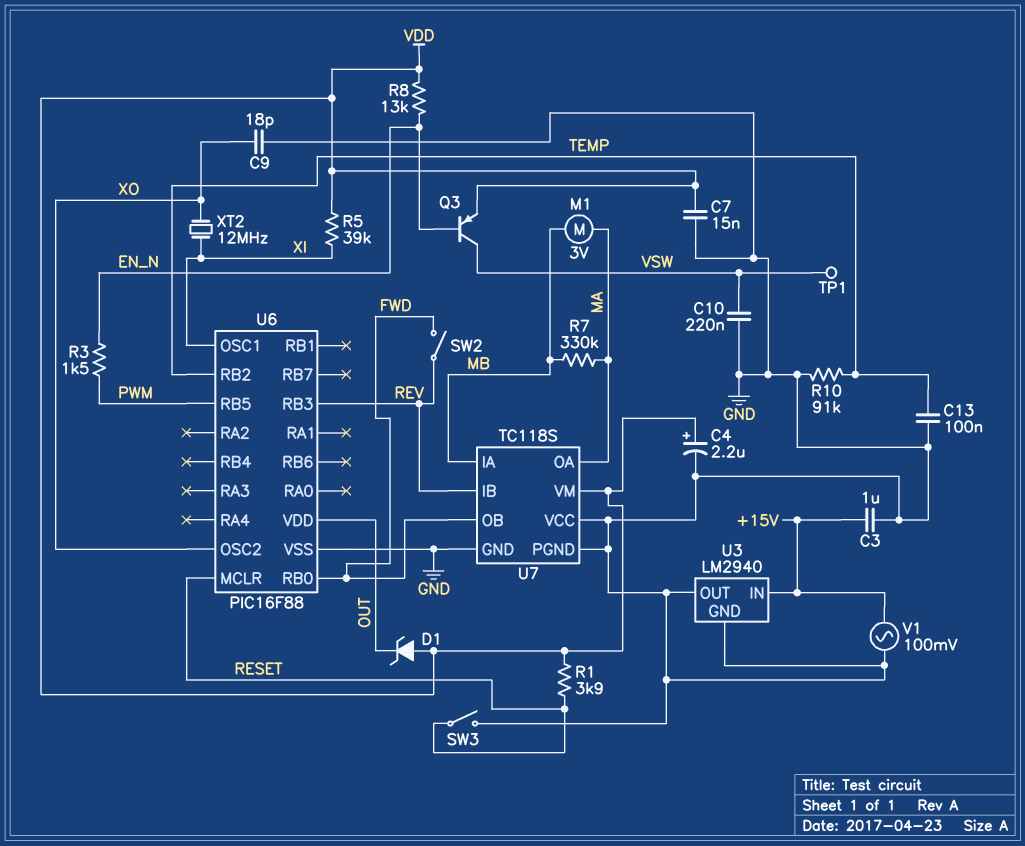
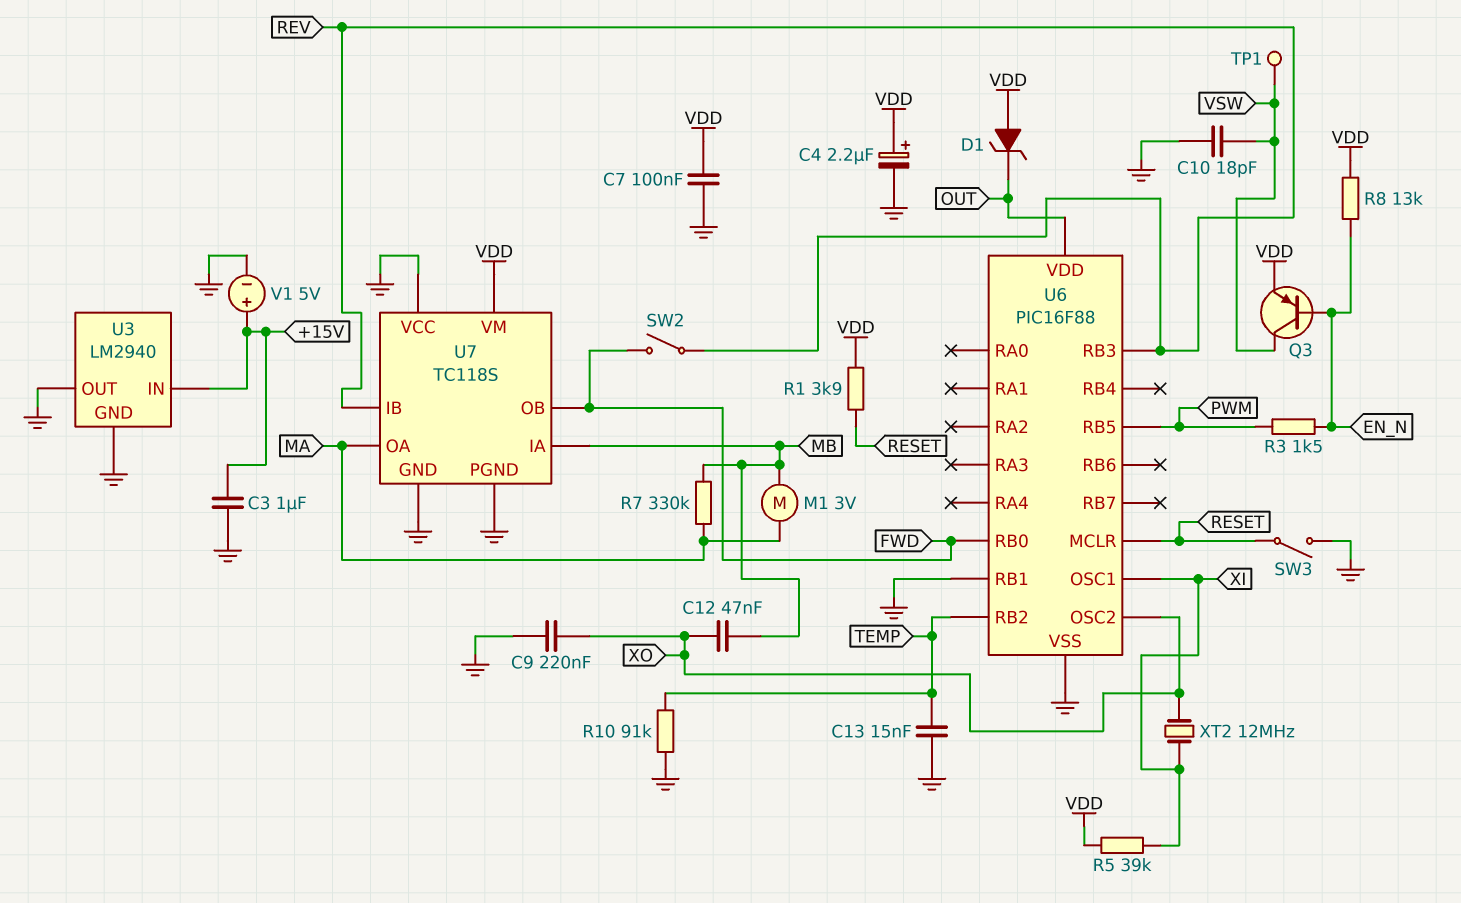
C7: 15nF (GND, VDD) -> 100nF (GND, VDD)
C9: 18pF (GND, XO) -> 220nF (GND, XO)
C10: 220nF (GND, VSW) -> 18pF (GND, VSW)
C12: none -> 47nF (MB, XO)
C13: 100nF (GND, TEMP) -> 15nF (GND, TEMP)
U6 pin RB1: none -> GND
V1: AC 100mV (+15V, GND) -> 5V (plus +15V, minus GND)

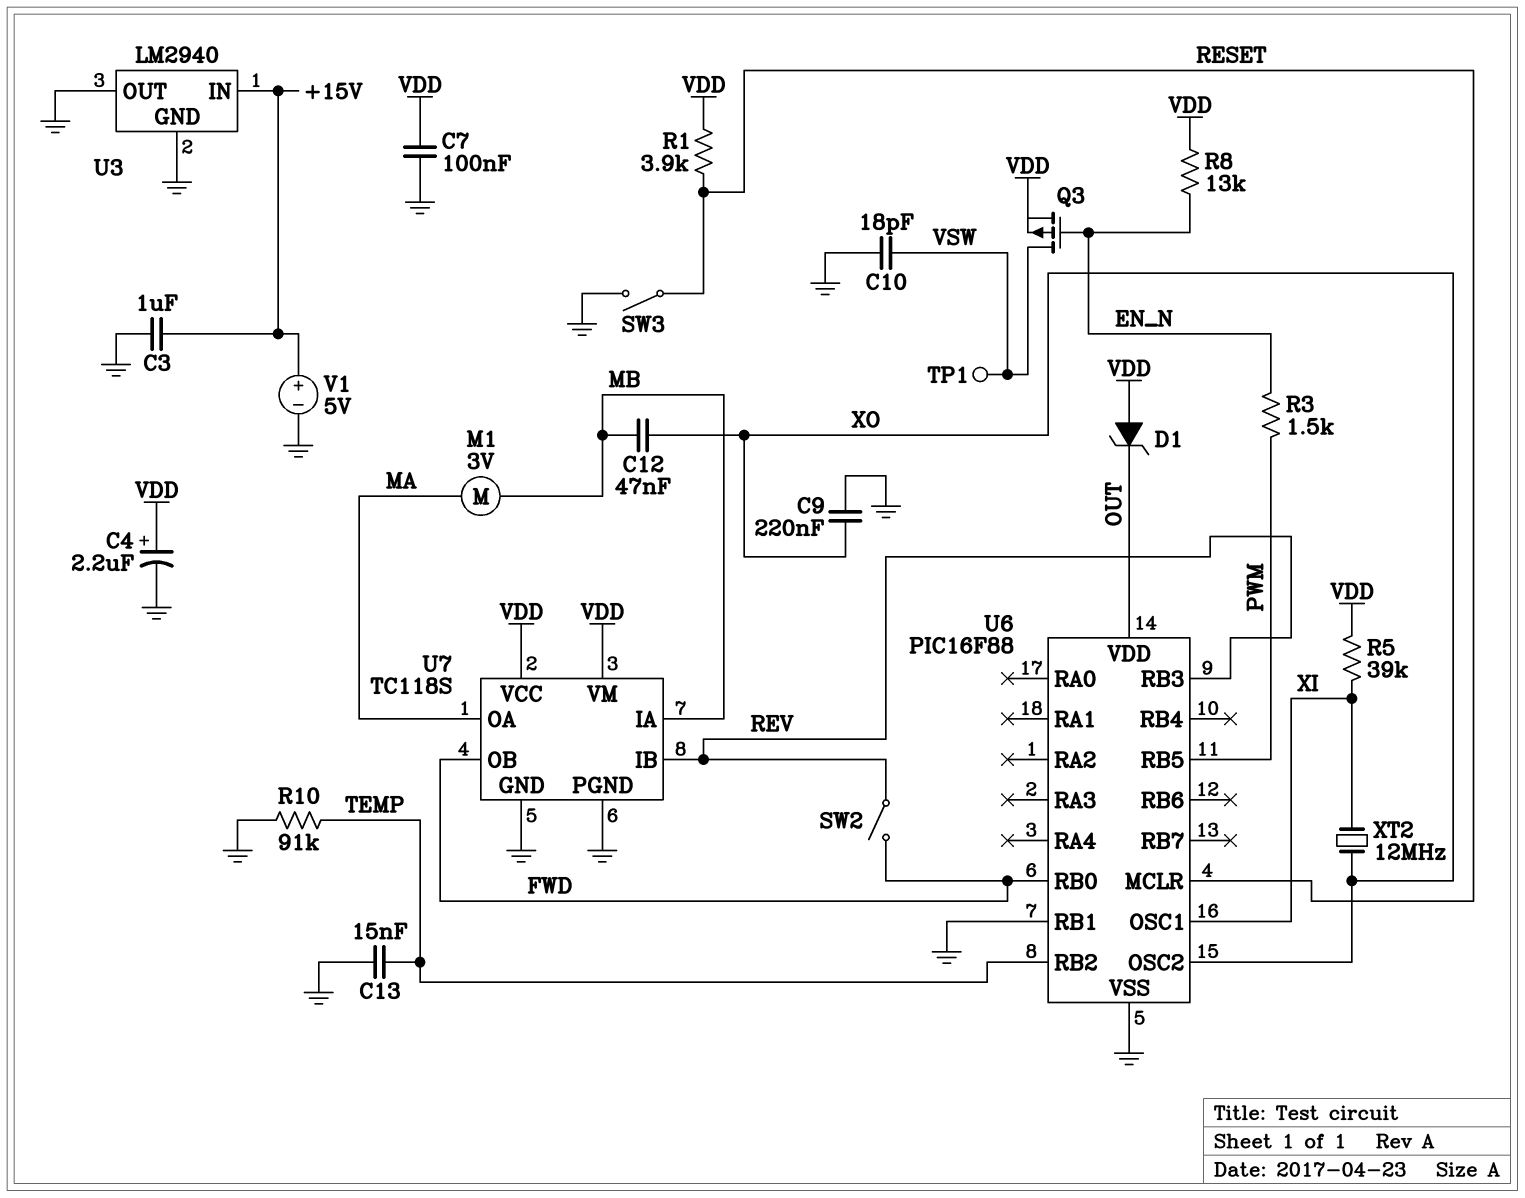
Q3: PNP (B EN_N, C VSW, E VDD) -> PMOS (G EN_N, D VSW, S VDD)
R7: 330k (MA, MB) -> none
U7 pin VCC: GND -> VDD

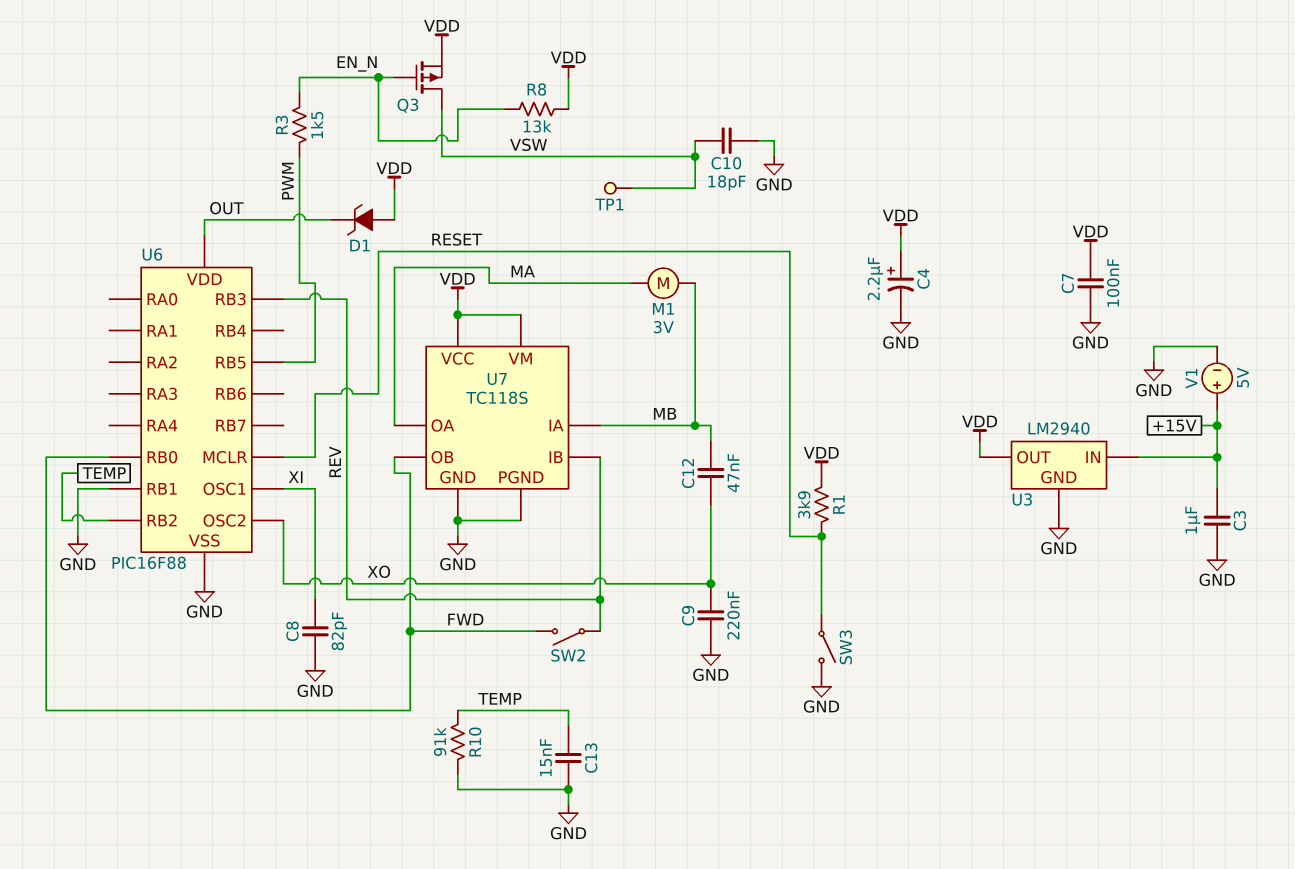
C8: none -> 82pF (GND, XI)
R5: 39k (VDD, XI) -> none
U3 pin OUT: GND -> VDD
XT2: 12MHz (XI, XO) -> none

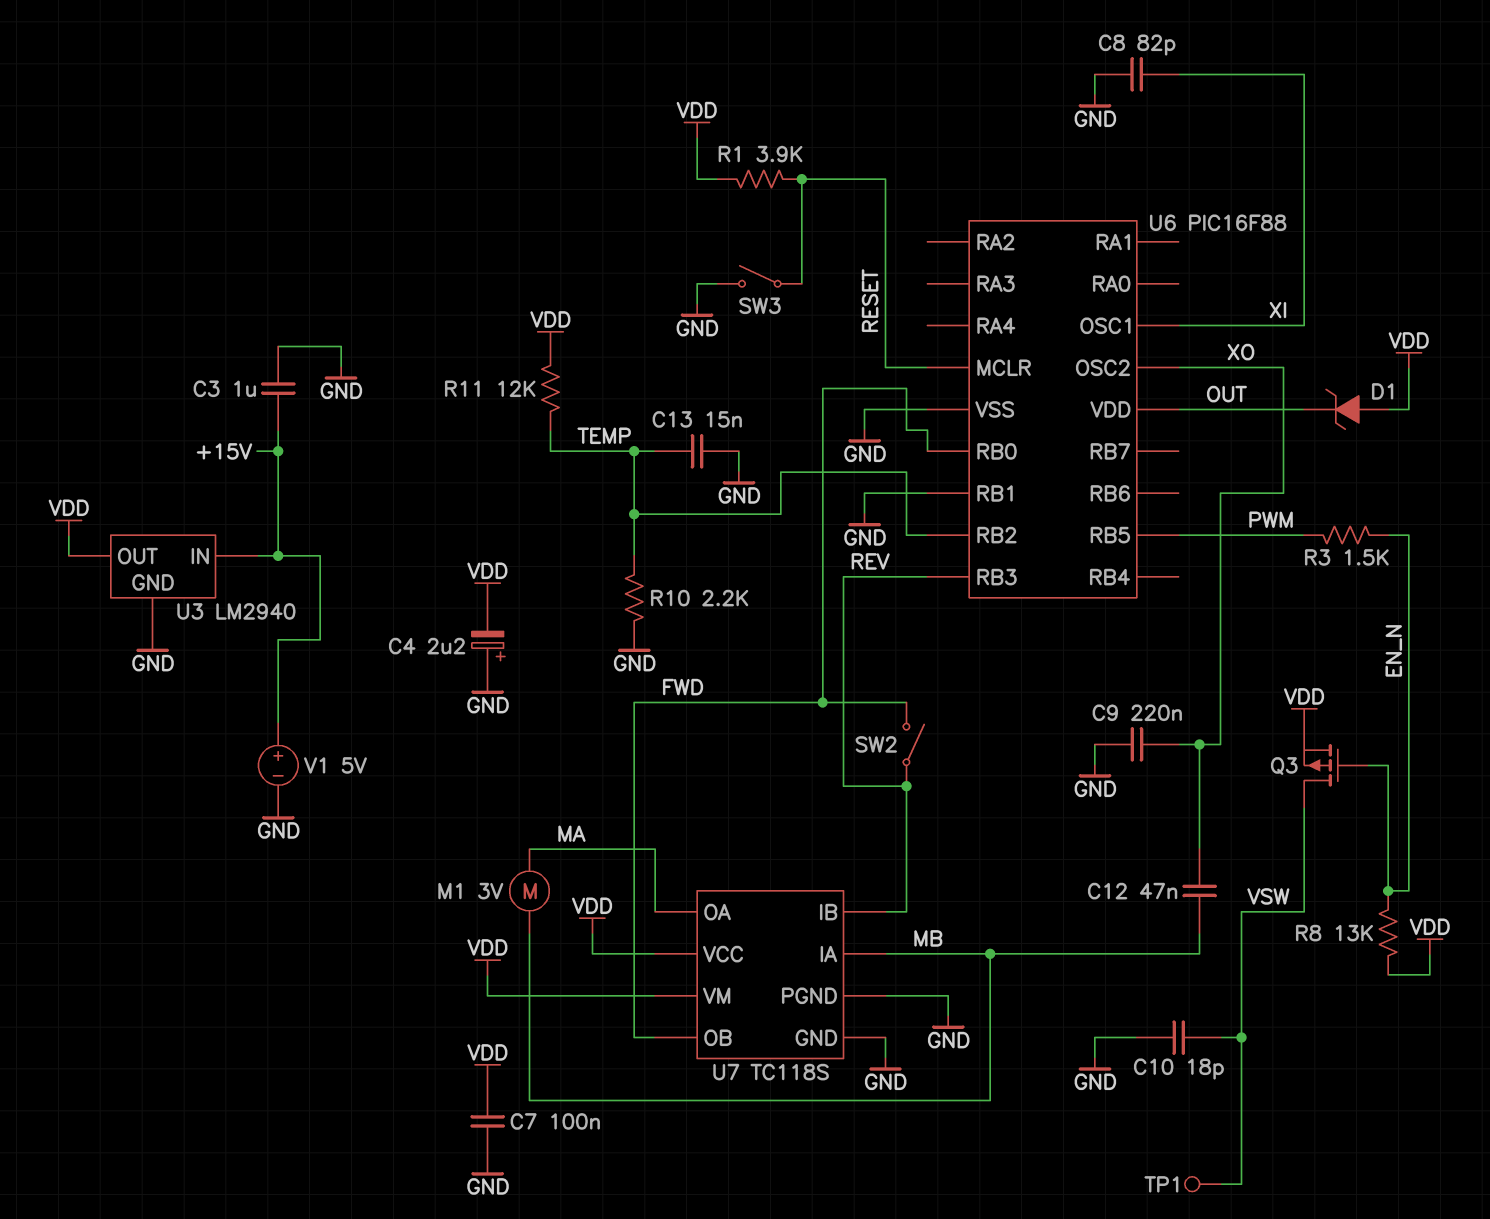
C4: 2.2uF (plus VDD, minus GND) -> 2.2uF (plus GND, minus VDD)
R10: 91k (GND, TEMP) -> 2.2k (GND, TEMP)
R11: none -> 12k (TEMP, VDD)

